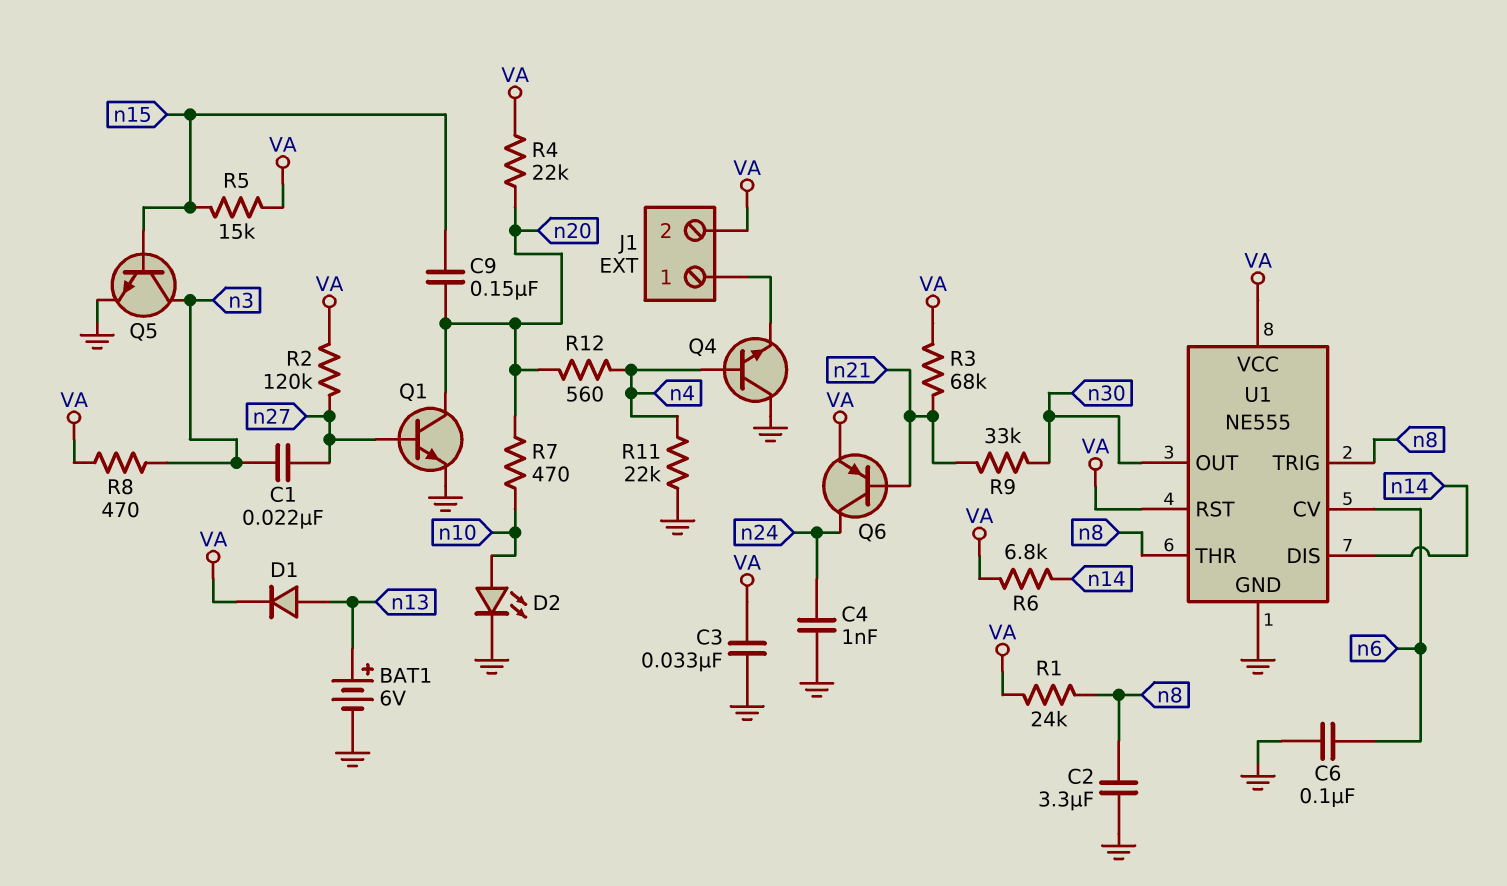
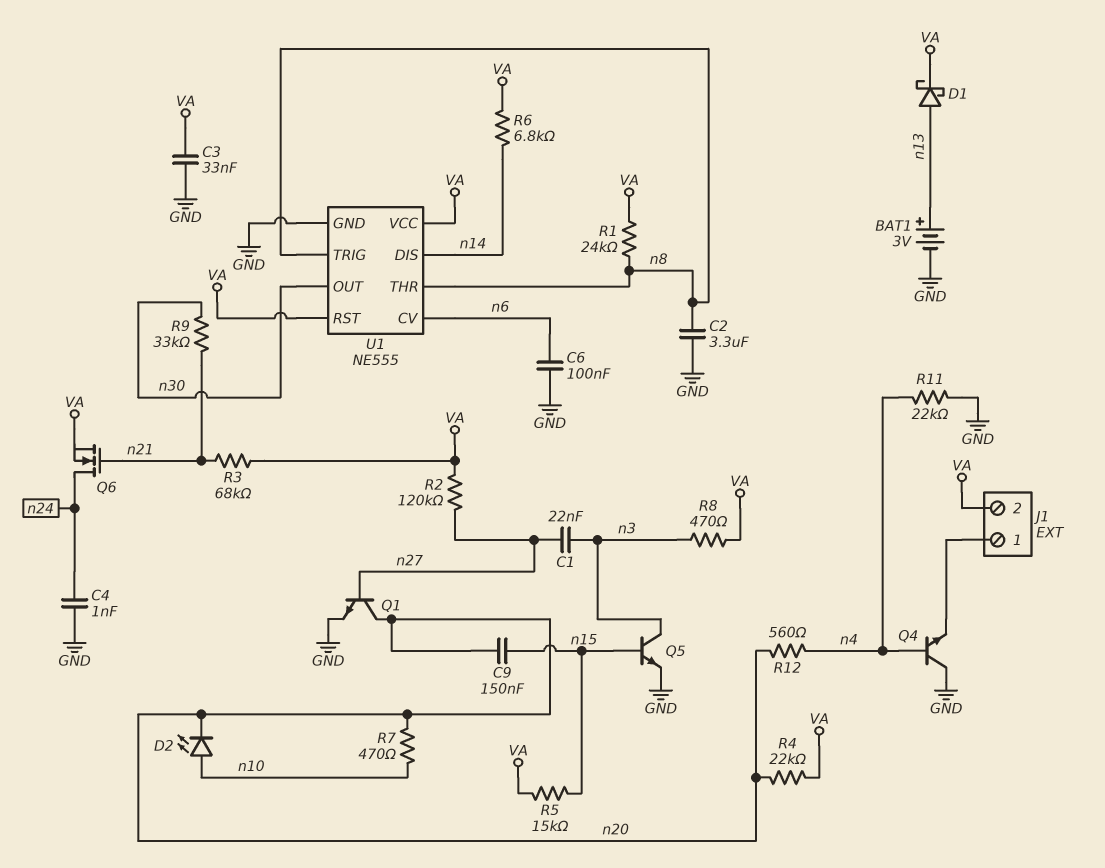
BAT1: 6V (plus n13, minus GND) -> 3V (plus n13, minus GND)
D1: diode (A n13, K VA) -> schottky (A n13, K VA)
D2: LED (A n10, K GND) -> LED (A n10, K n20)
Q6: PNP (B n21, C n24, E VA) -> NMOS (G n21, D n24, S VA)

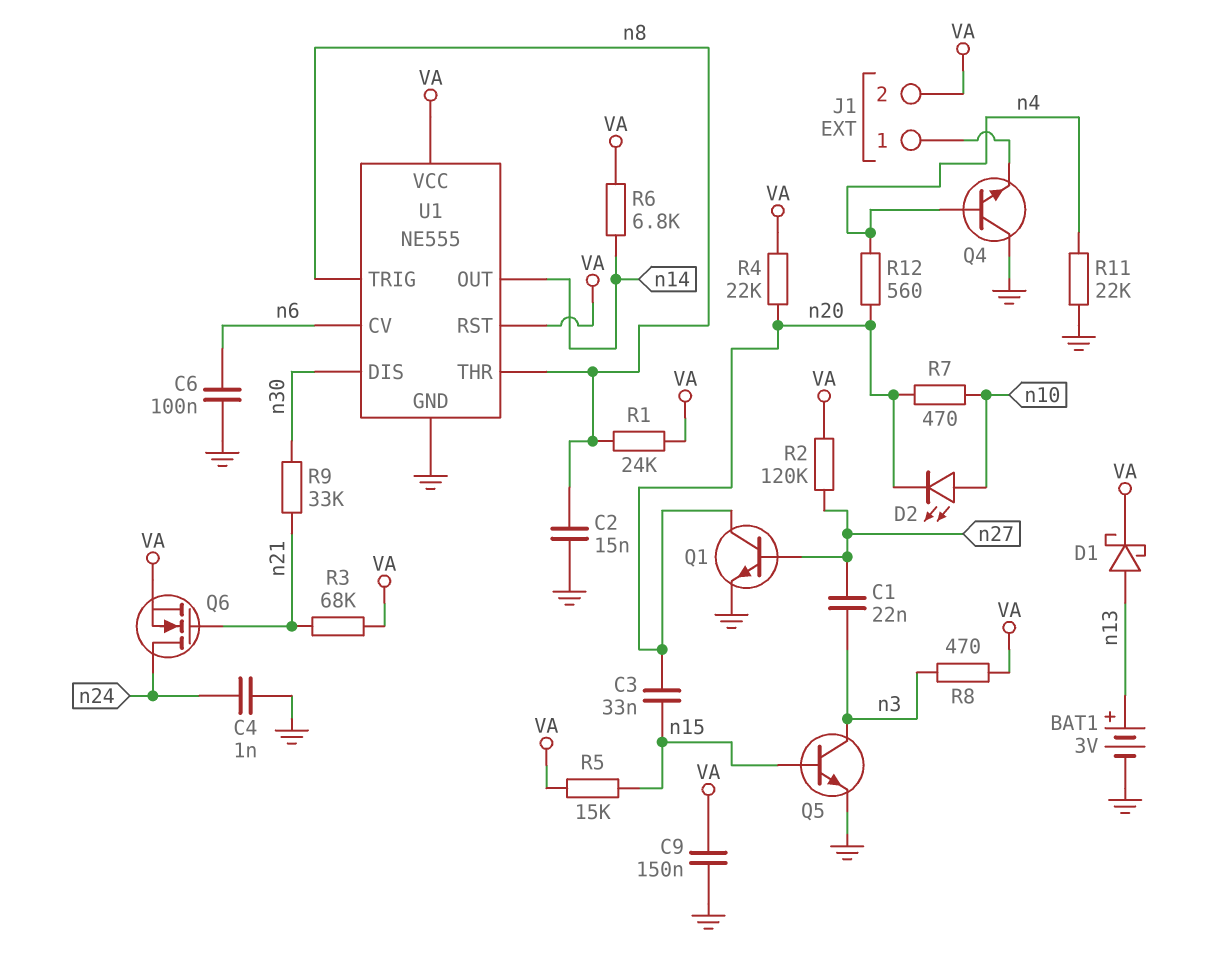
C2: 3.3uF (GND, n8) -> 15nF (GND, n8)
C3: 33nF (GND, VA) -> 33nF (n15, n20)
C9: 150nF (n15, n20) -> 150nF (GND, VA)
U1 pin DIS: n14 -> n30
U1 pin OUT: n30 -> n14

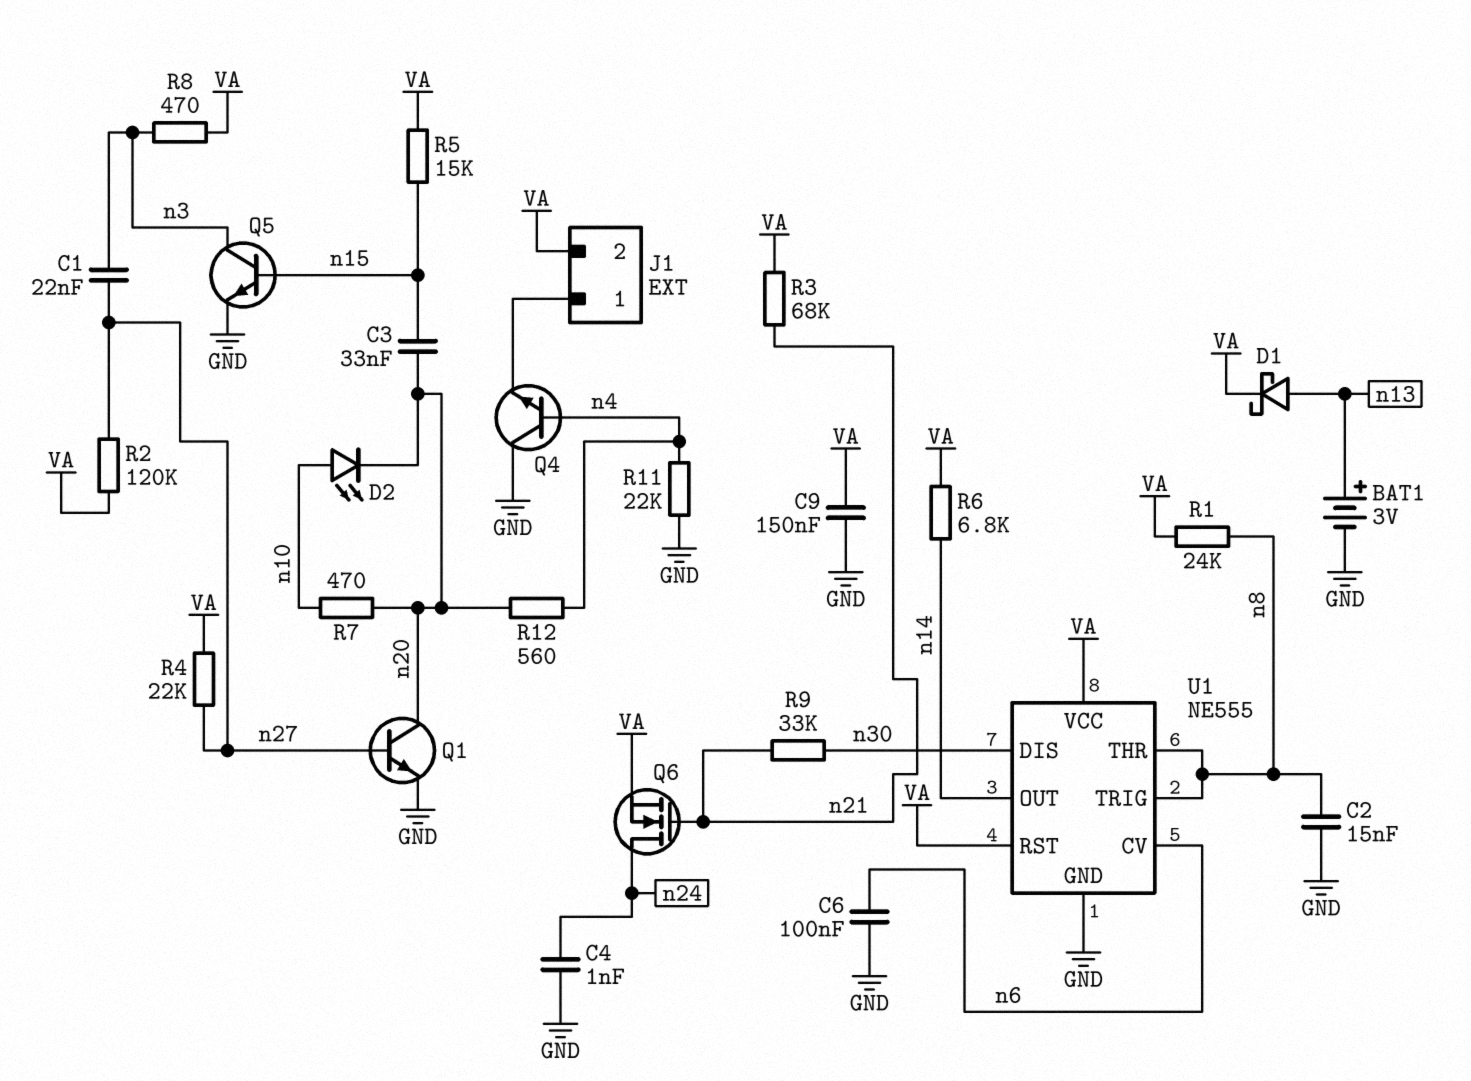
R4: 22k (VA, n20) -> 22k (VA, n27)

